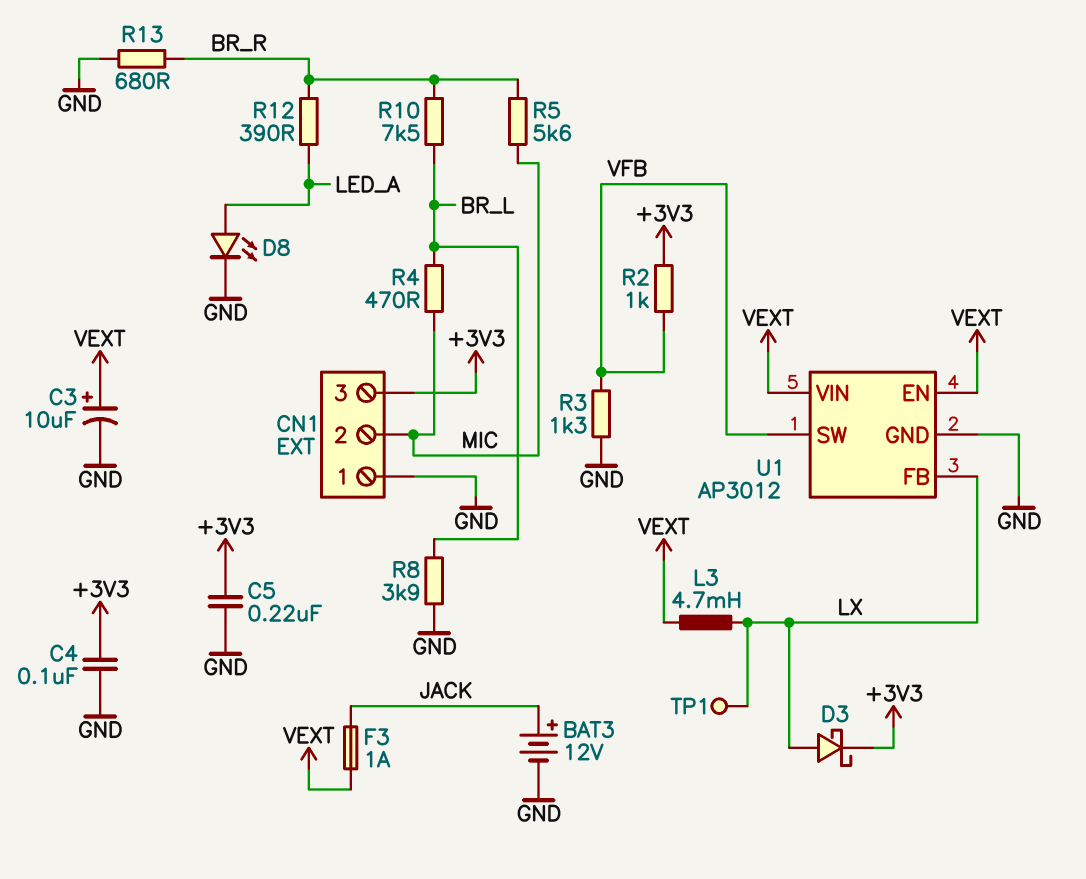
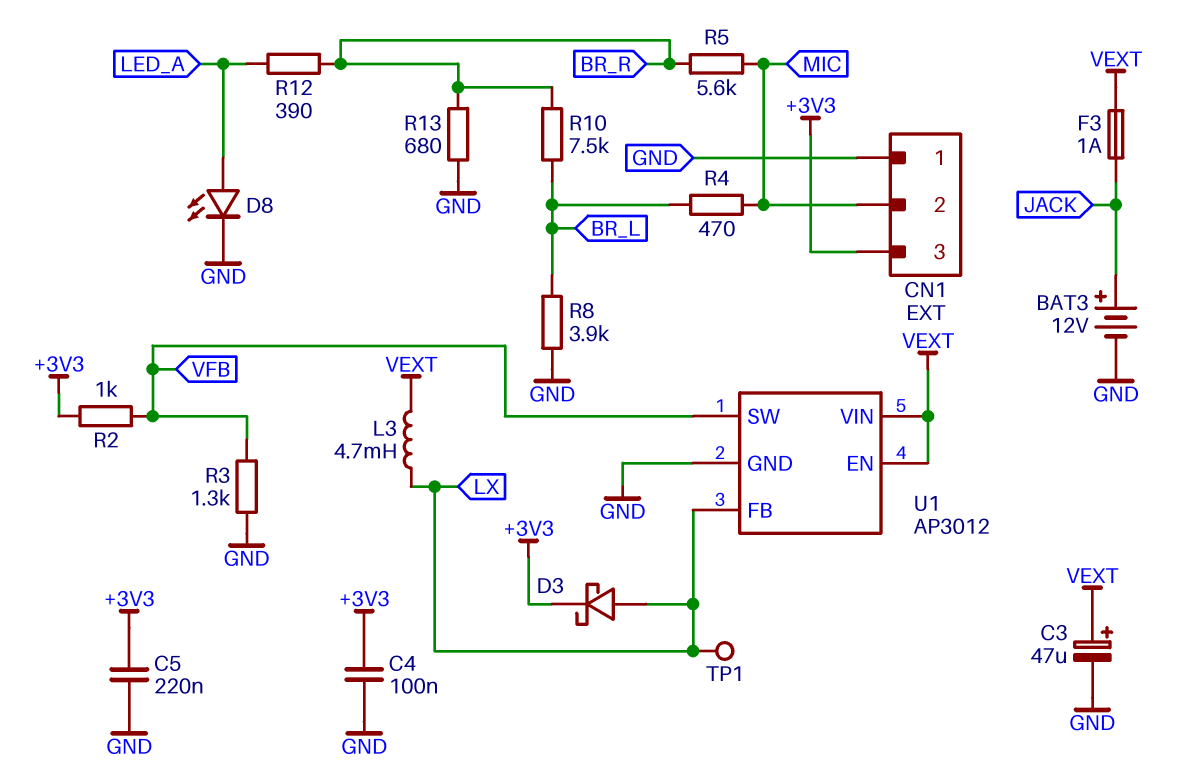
C3: 10uF (plus VEXT, minus GND) -> 47uF (plus VEXT, minus GND)

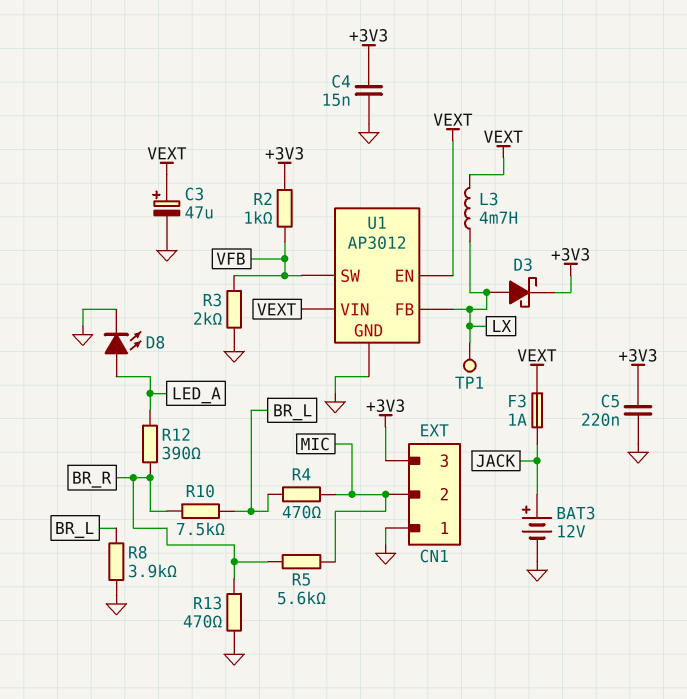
C4: 100nF (+3V3, GND) -> 15nF (+3V3, GND)
R3: 1.3k (GND, VFB) -> 2k (GND, VFB)
R13: 680 (BR_R, GND) -> 470 (BR_R, GND)

